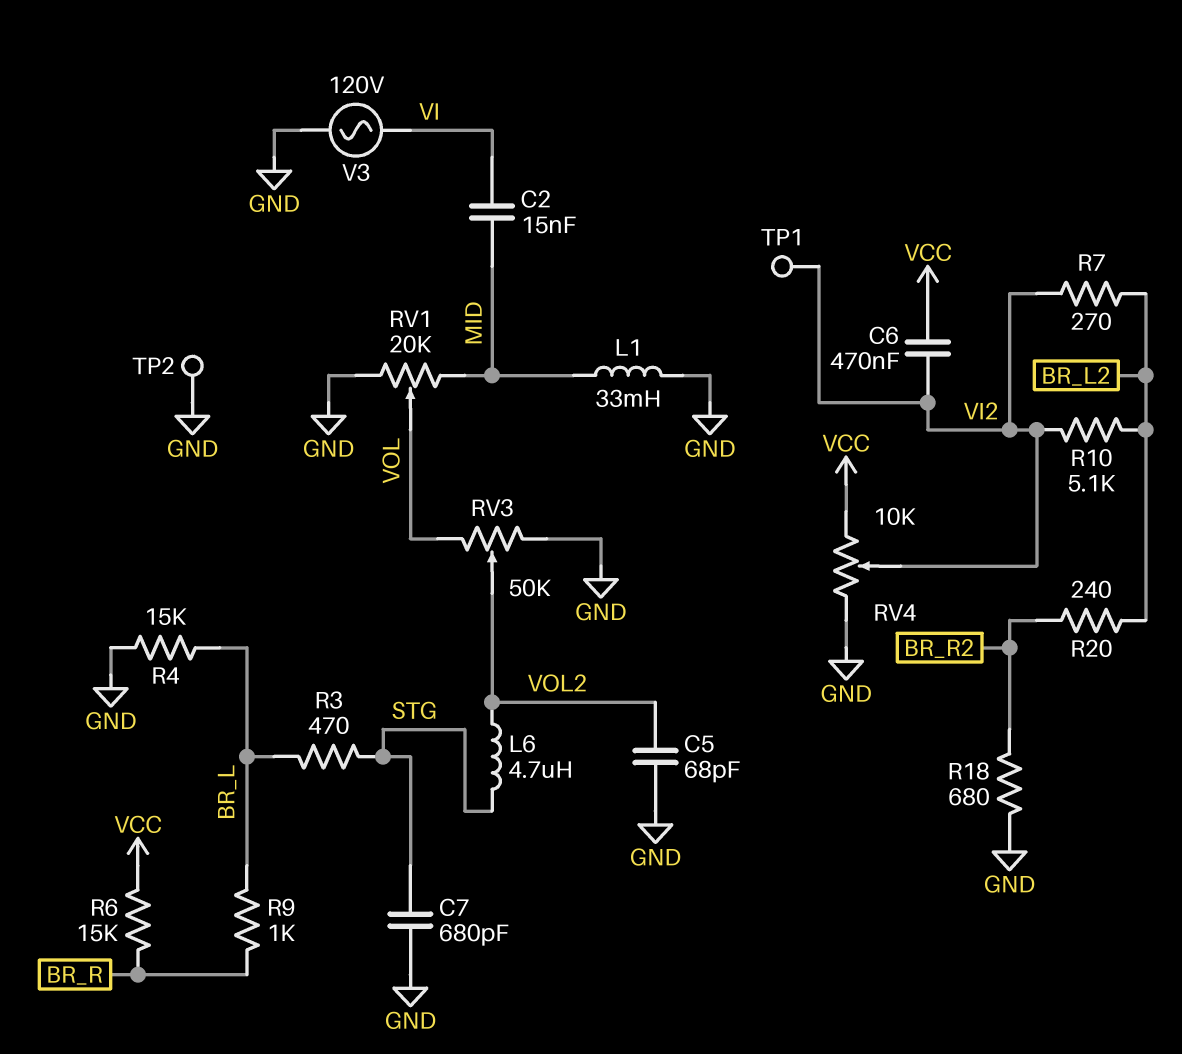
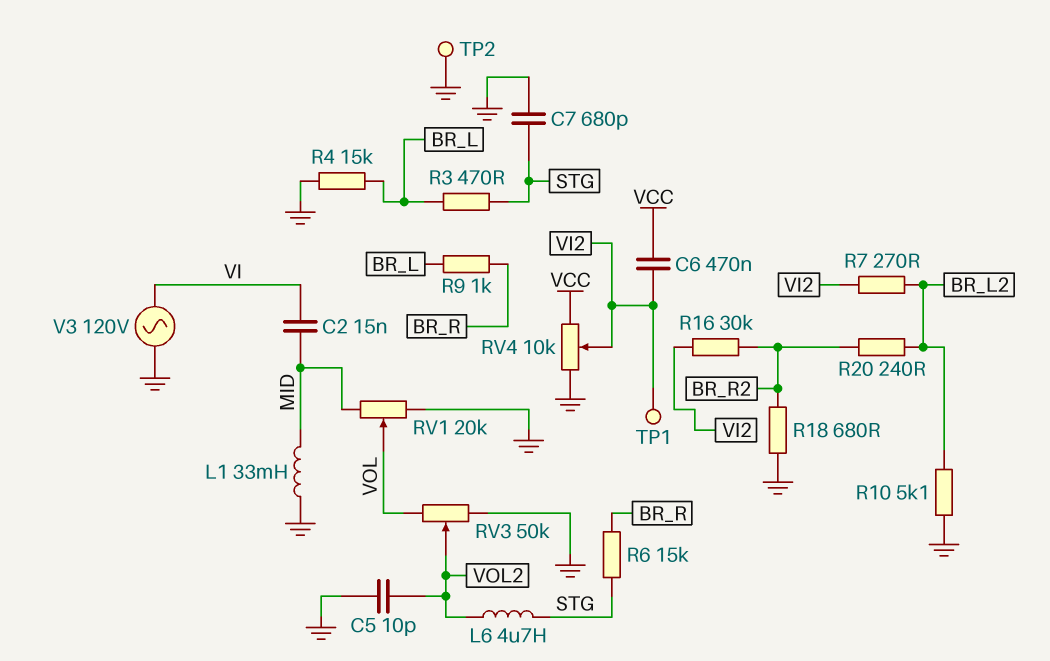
C5: 68pF (GND, VOL2) -> 10pF (GND, VOL2)
R6: 15k (BR_R, VCC) -> 15k (BR_R, STG)
R10: 5.1k (BR_L2, VI2) -> 5.1k (BR_L2, GND)
R16: none -> 30k (BR_R2, VI2)

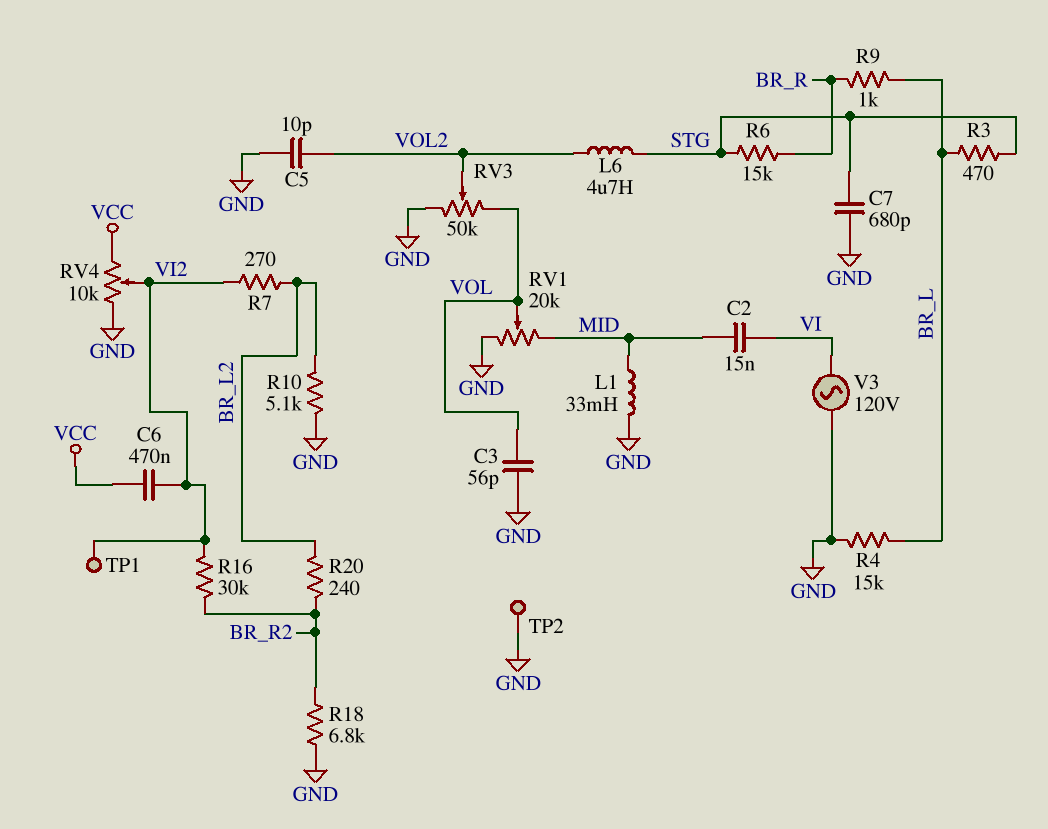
C3: none -> 56pF (GND, VOL)
R18: 680 (BR_R2, GND) -> 6.8k (BR_R2, GND)

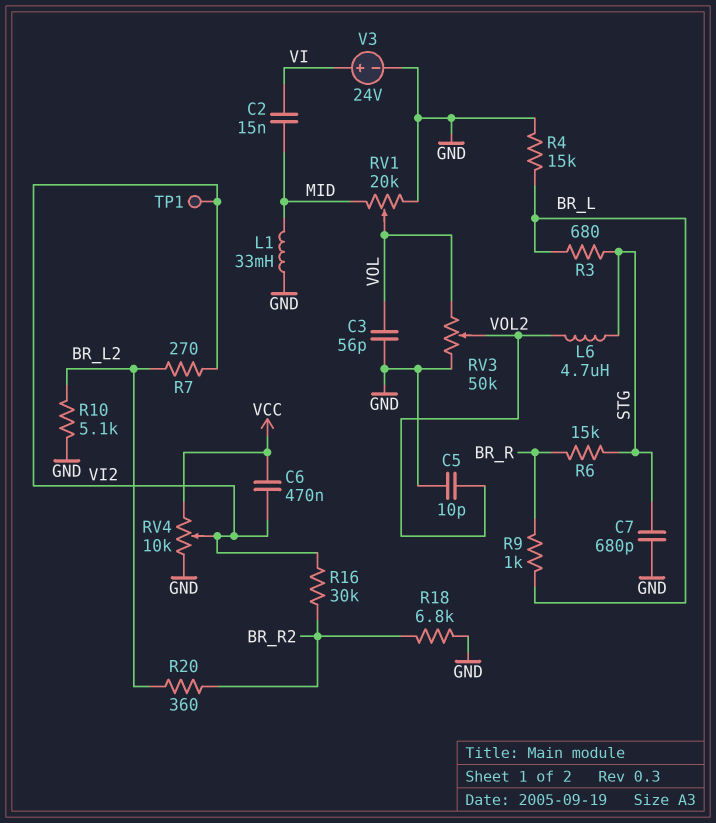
R3: 470 (BR_L, STG) -> 680 (BR_L, STG)
R20: 240 (BR_L2, BR_R2) -> 360 (BR_L2, BR_R2)
TP2: test point (GND) -> none
V3: AC 120V (GND, VI) -> 24V (plus VI, minus GND)

